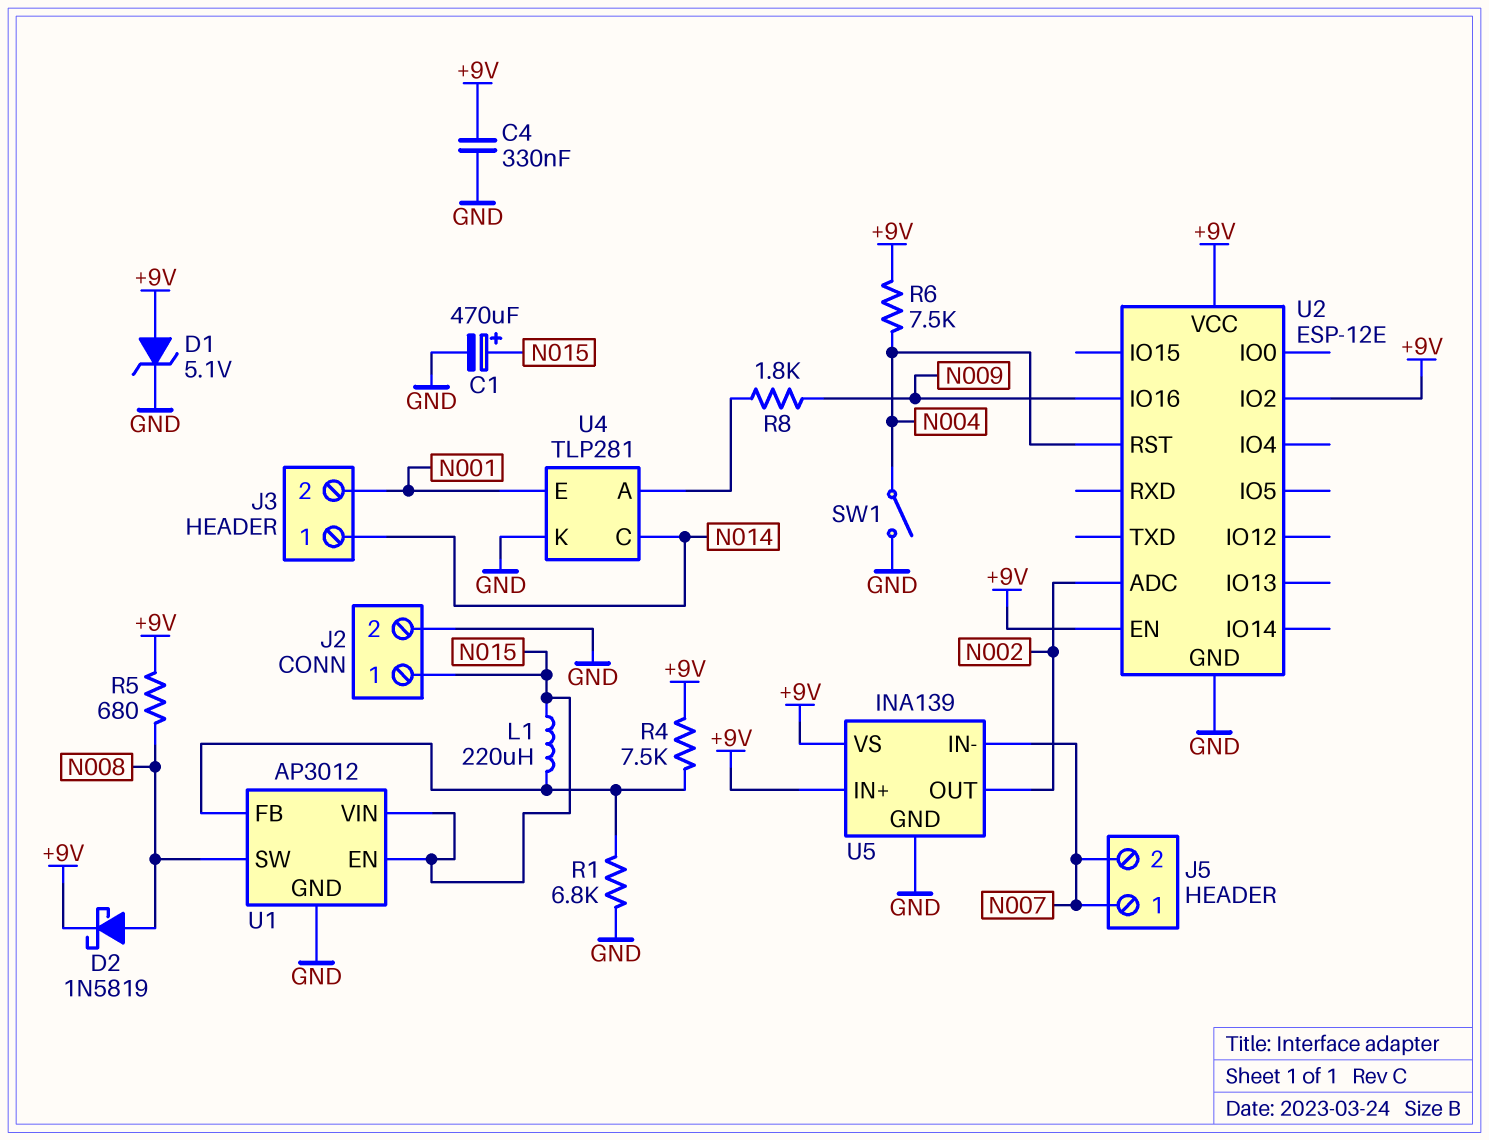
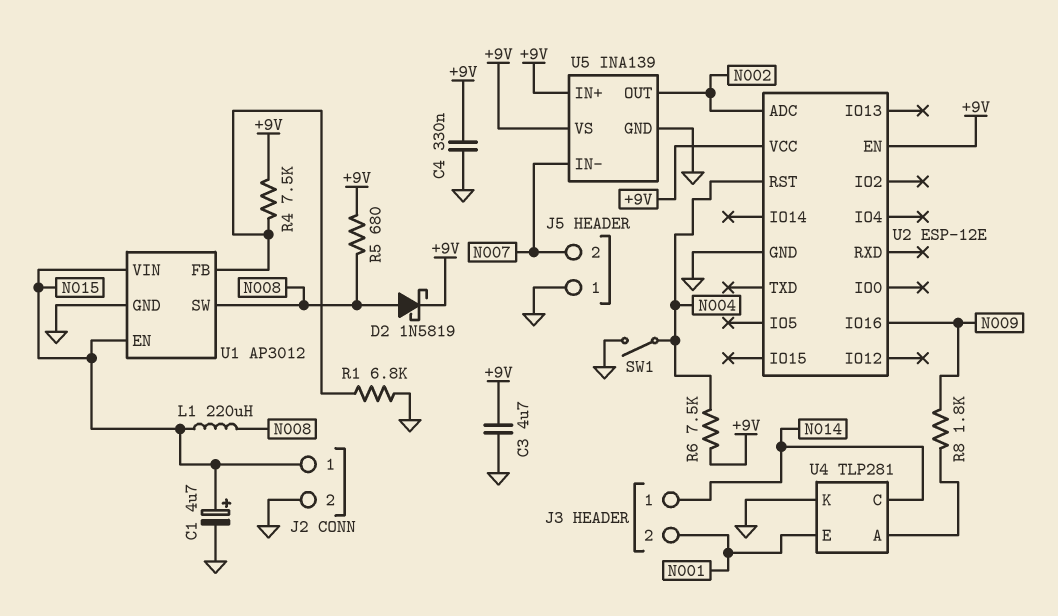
C1: 470uF (plus N015, minus GND) -> 4.7uF (plus N015, minus GND)
C3: none -> 4.7uF (+9V, GND)
D1: zener 5.1V (A +9V, K GND) -> none
J5 pin 1: N007 -> GND
L1: 220uH (N015, U1/FB) -> 220uH (N008, N015)
U2 pin IO2: +9V -> none

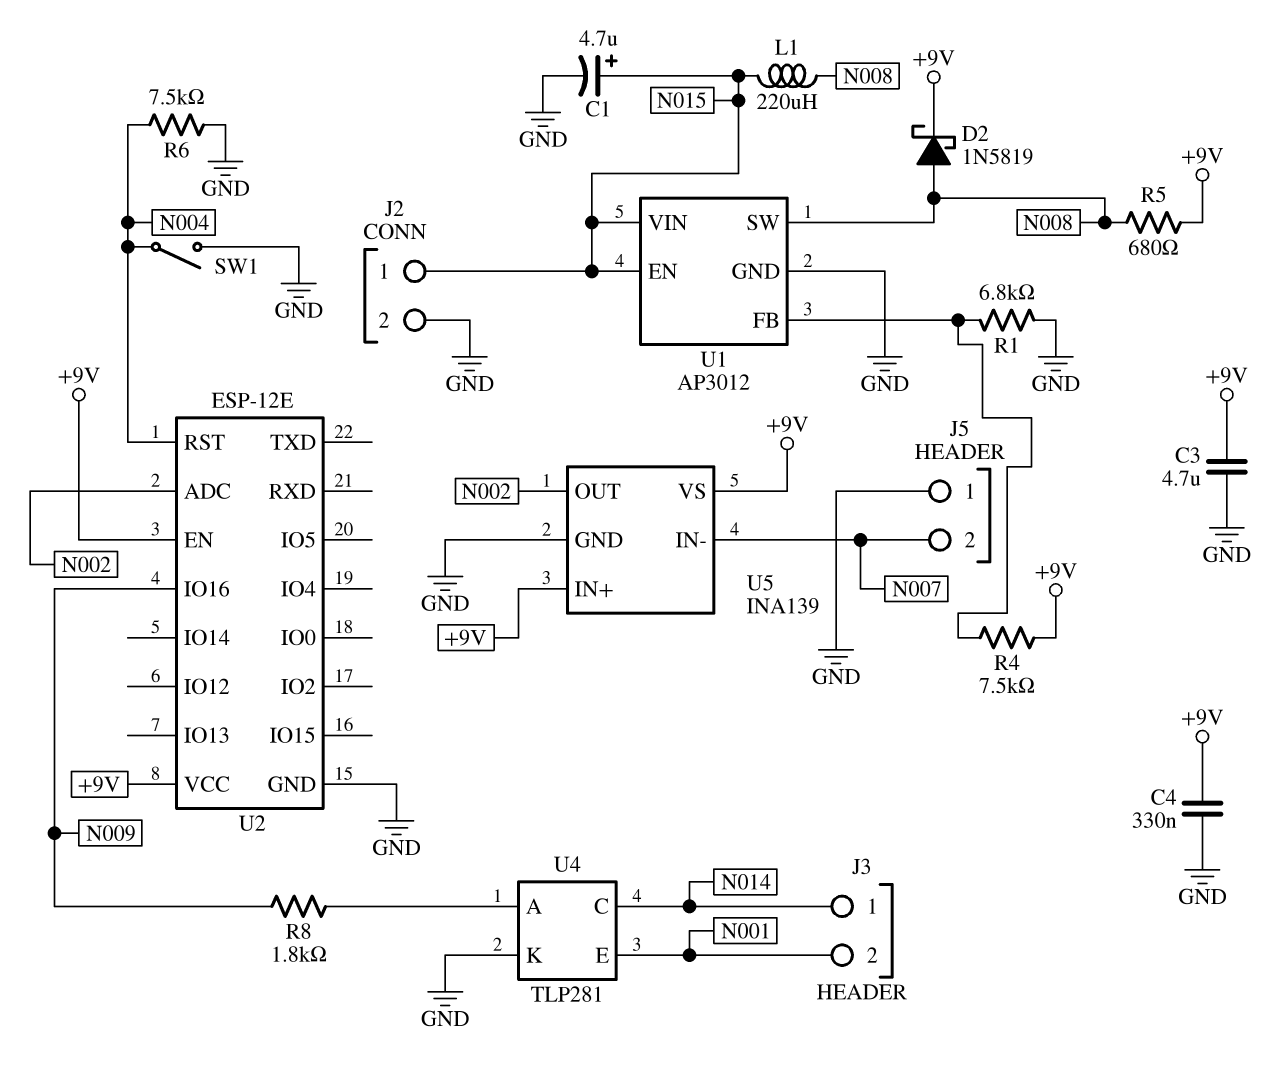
R6: 7.5k (+9V, N004) -> 7.5k (GND, N004)

